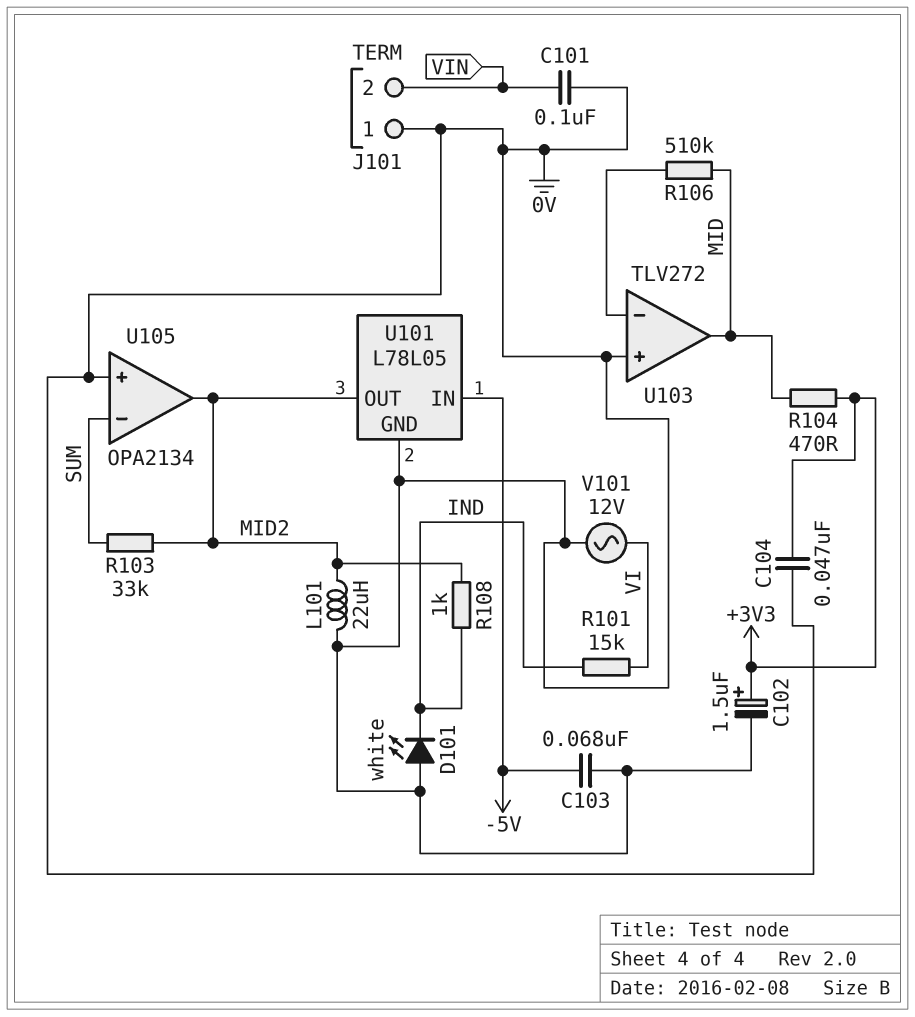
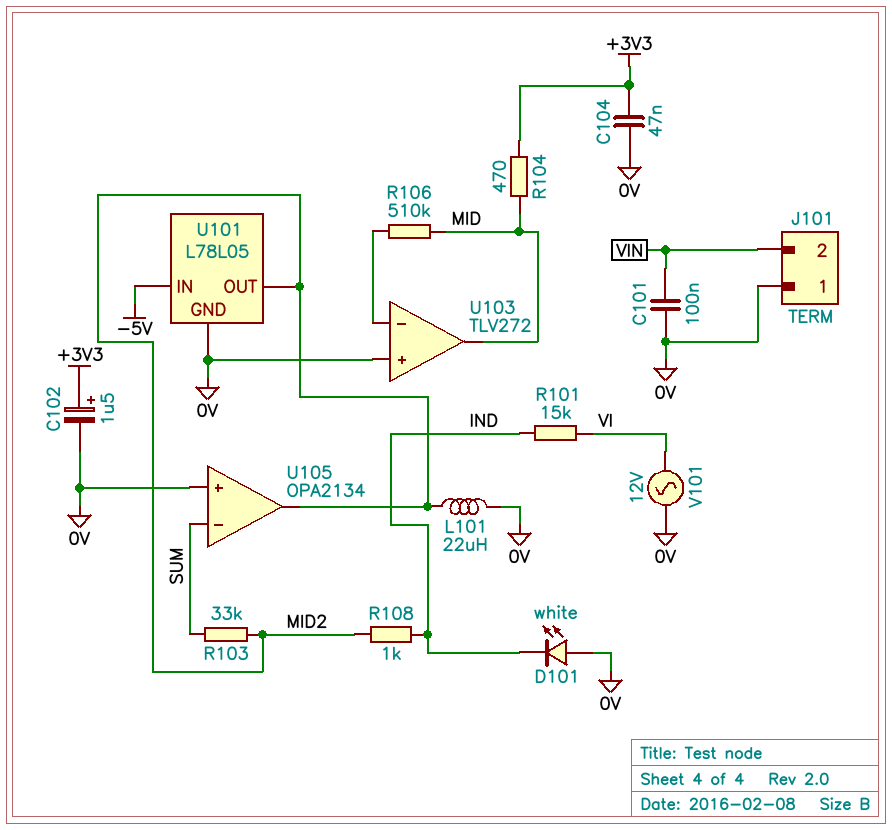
C103: 68nF (-5V, 0V) -> none

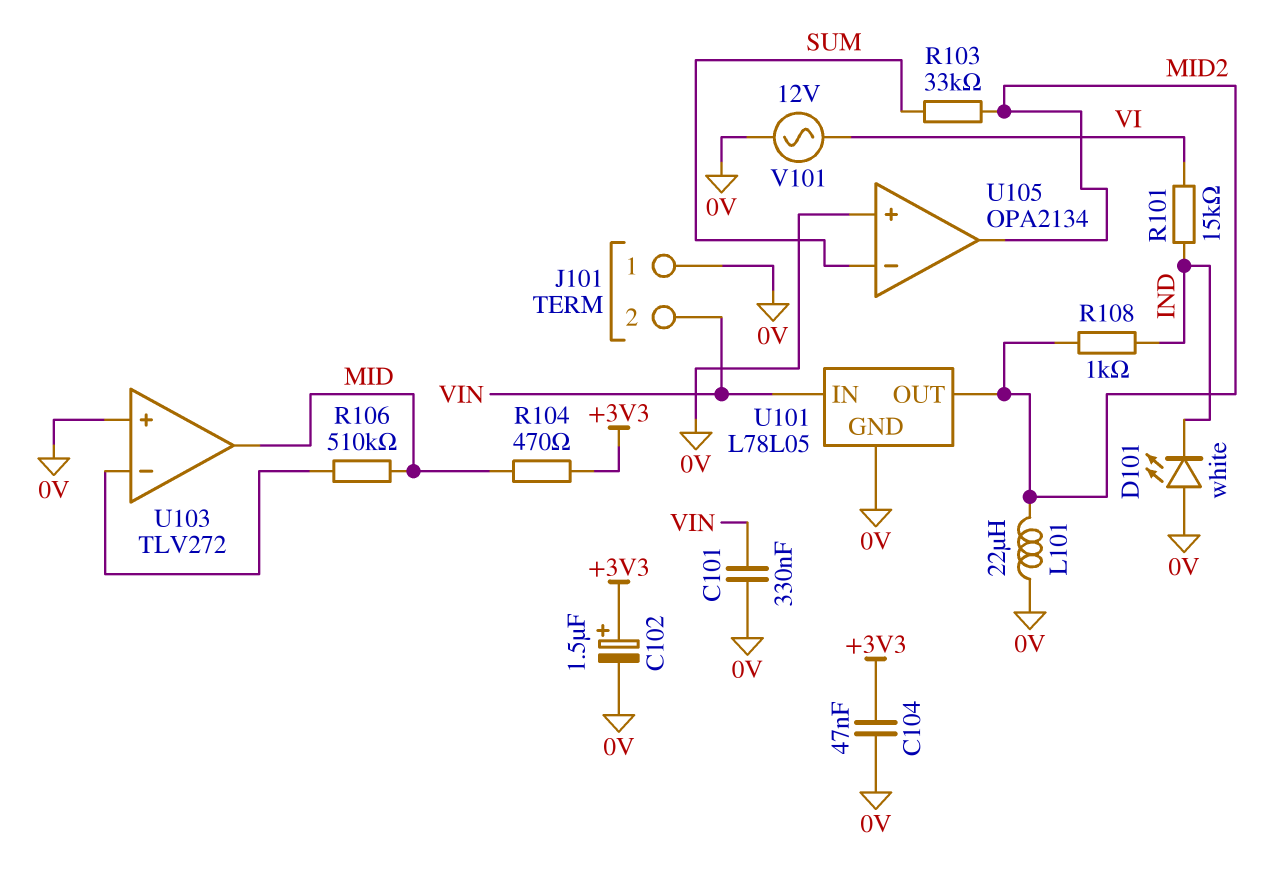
C101: 100nF (0V, VIN) -> 330nF (0V, VIN)
U101 pin IN: -5V -> VIN

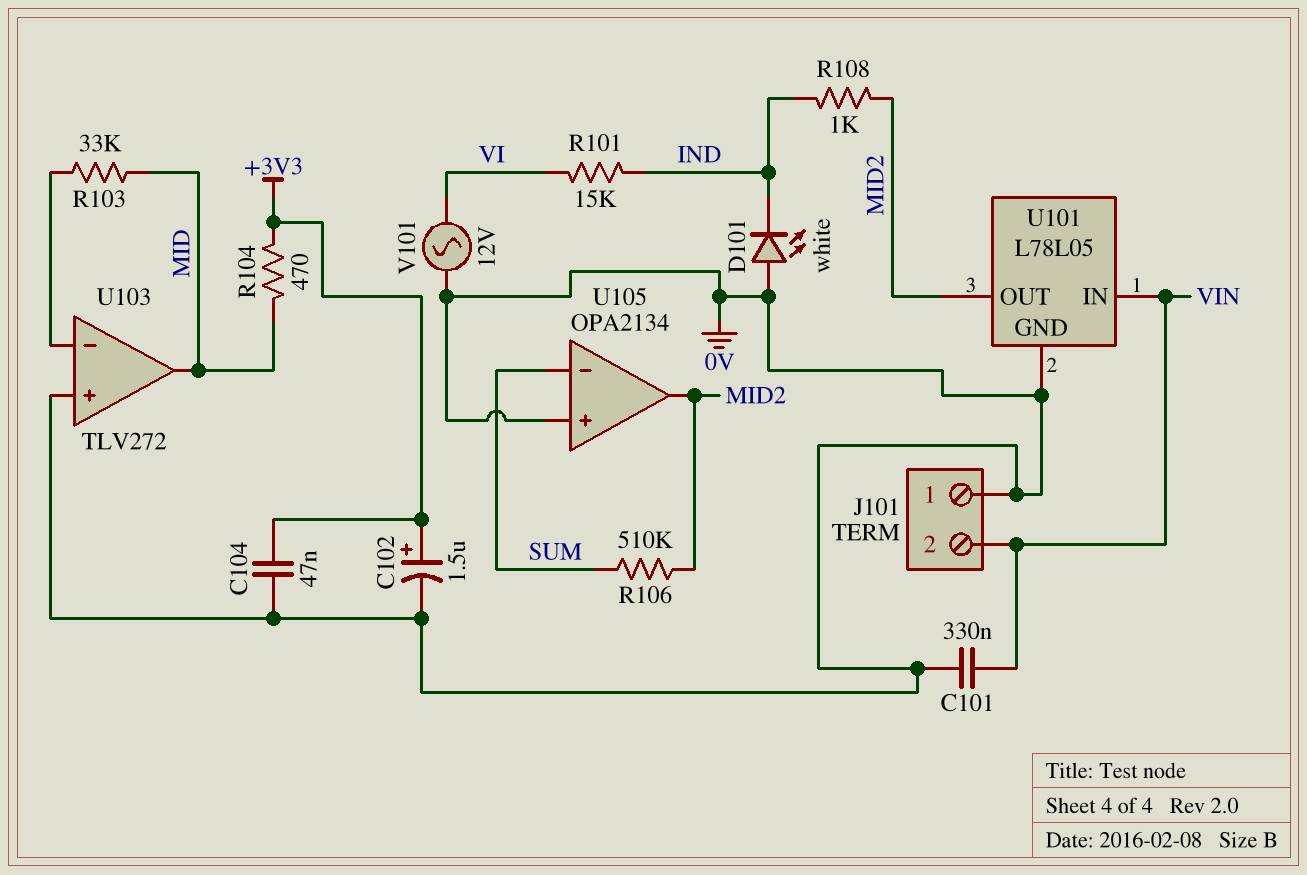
L101: 22uH (0V, MID2) -> none
R103: 33k (MID2, SUM) -> 33k (MID, U103/in-)
R106: 510k (MID, U103/in-) -> 510k (MID2, SUM)

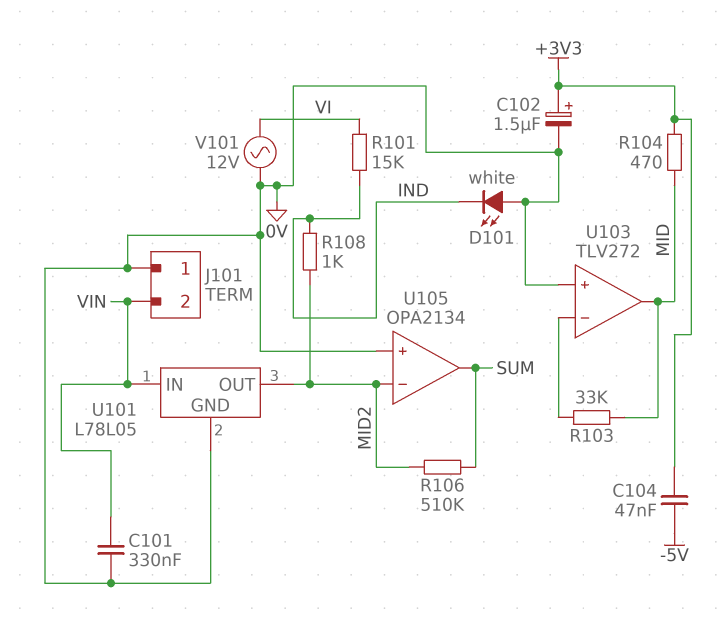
C104: 47nF (+3V3, 0V) -> 47nF (+3V3, -5V)
U105 pin in-: SUM -> MID2
U105 pin out: MID2 -> SUM

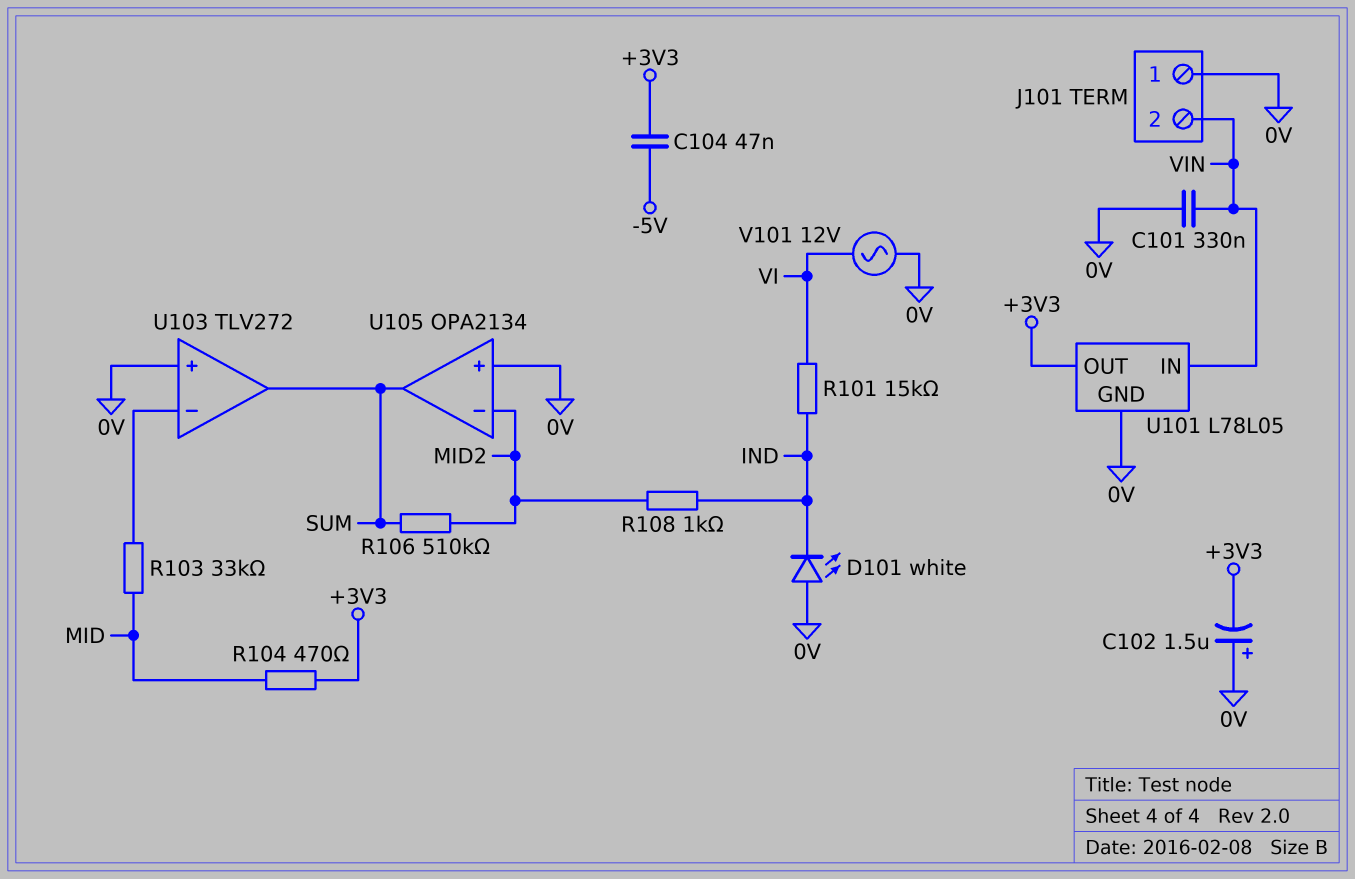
C102: 1.5uF (plus +3V3, minus 0V) -> 1.5uF (plus 0V, minus +3V3)
U101 pin OUT: MID2 -> +3V3
U103 pin out: MID -> SUM

